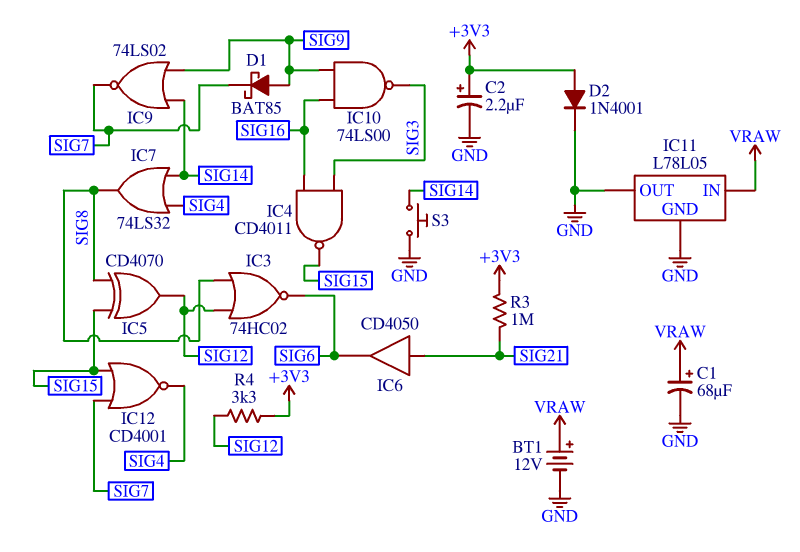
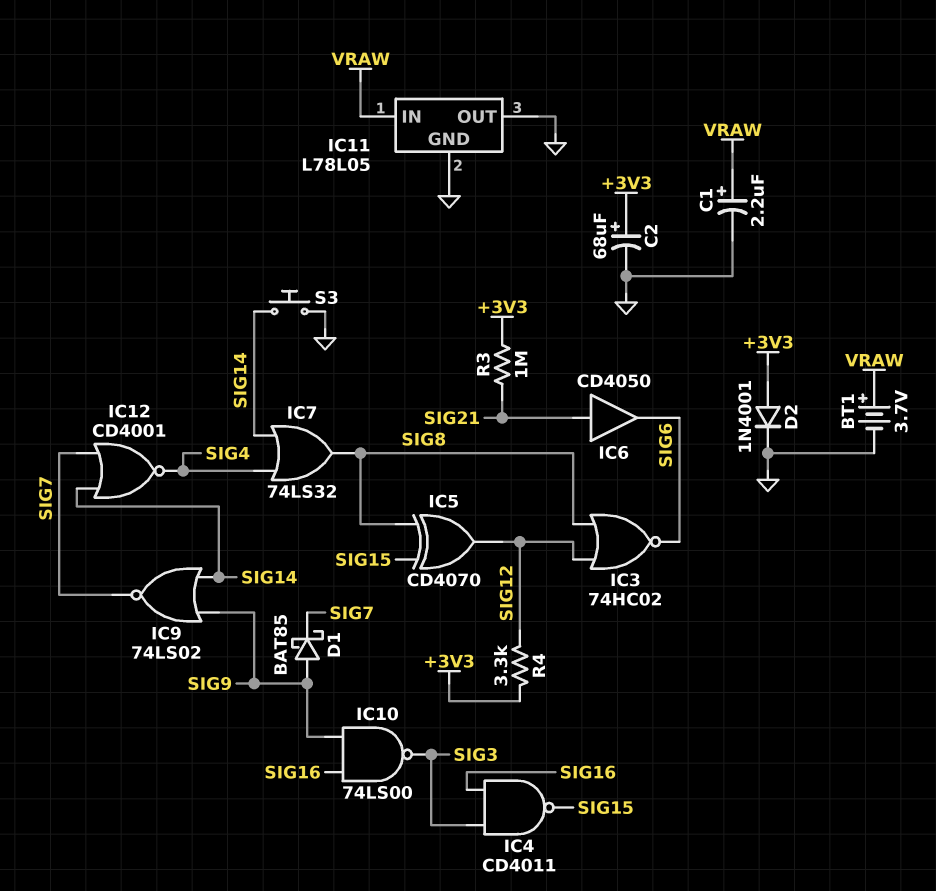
BT1: 12V (plus VRAW, minus GND) -> 3.7V (plus VRAW, minus GND)
C1: 68uF (plus VRAW, minus GND) -> 2.2uF (plus VRAW, minus GND)
C2: 2.2uF (plus +3V3, minus GND) -> 68uF (plus +3V3, minus GND)
IC12: NOR CD4001 (in SIG7, in SIG15, out SIG4) -> NOR CD4001 (in SIG7, in SIG14, out SIG4)

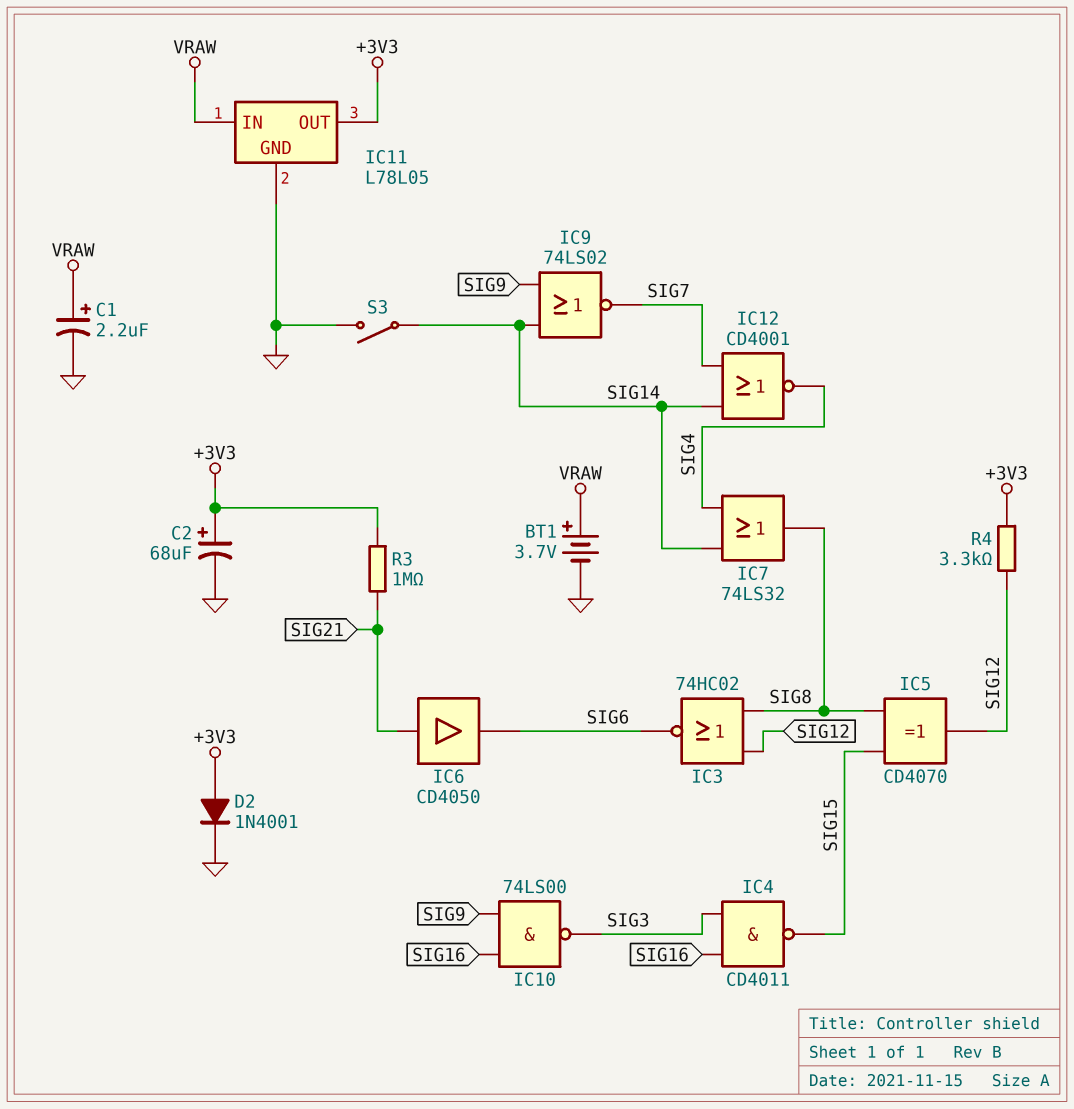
D1: schottky BAT85 (A SIG9, K SIG7) -> none
IC11 pin OUT: GND -> +3V3
S3: button (GND, SIG14) -> switch (GND, SIG14)

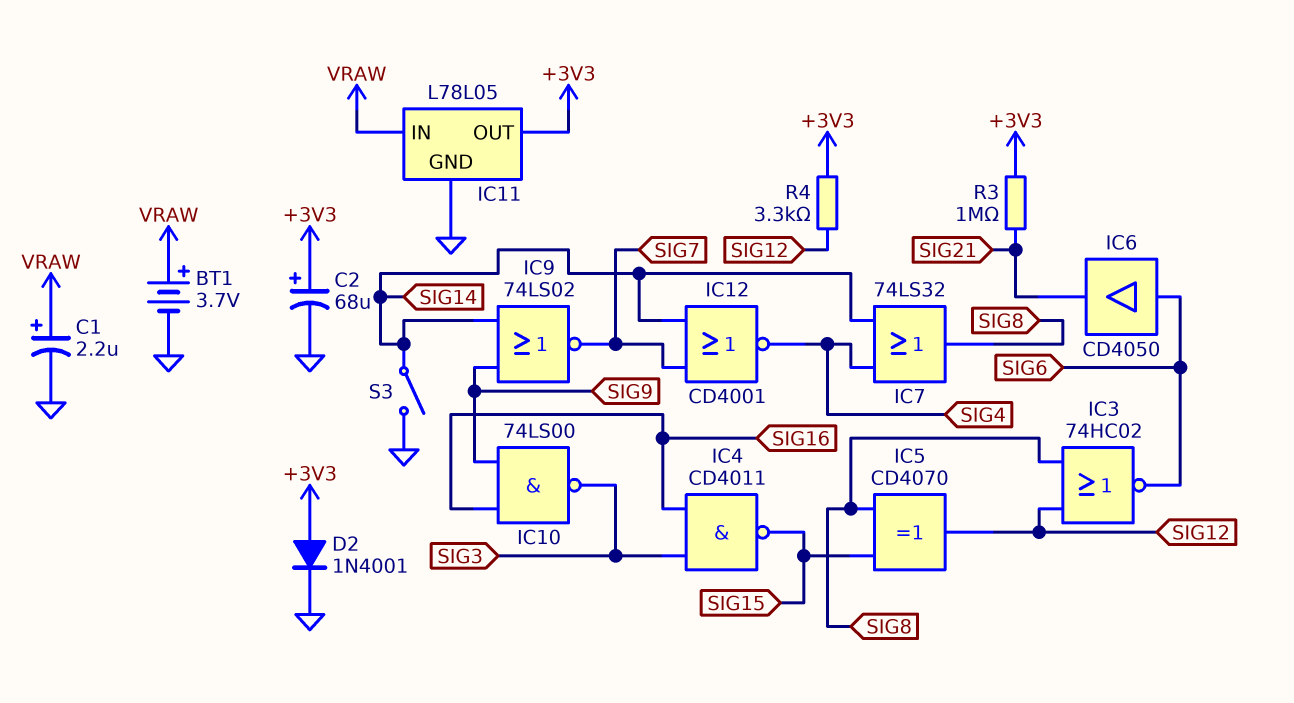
IC6: buffer CD4050 (in SIG21, out SIG6) -> buffer CD4050 (in SIG6, out SIG21)

